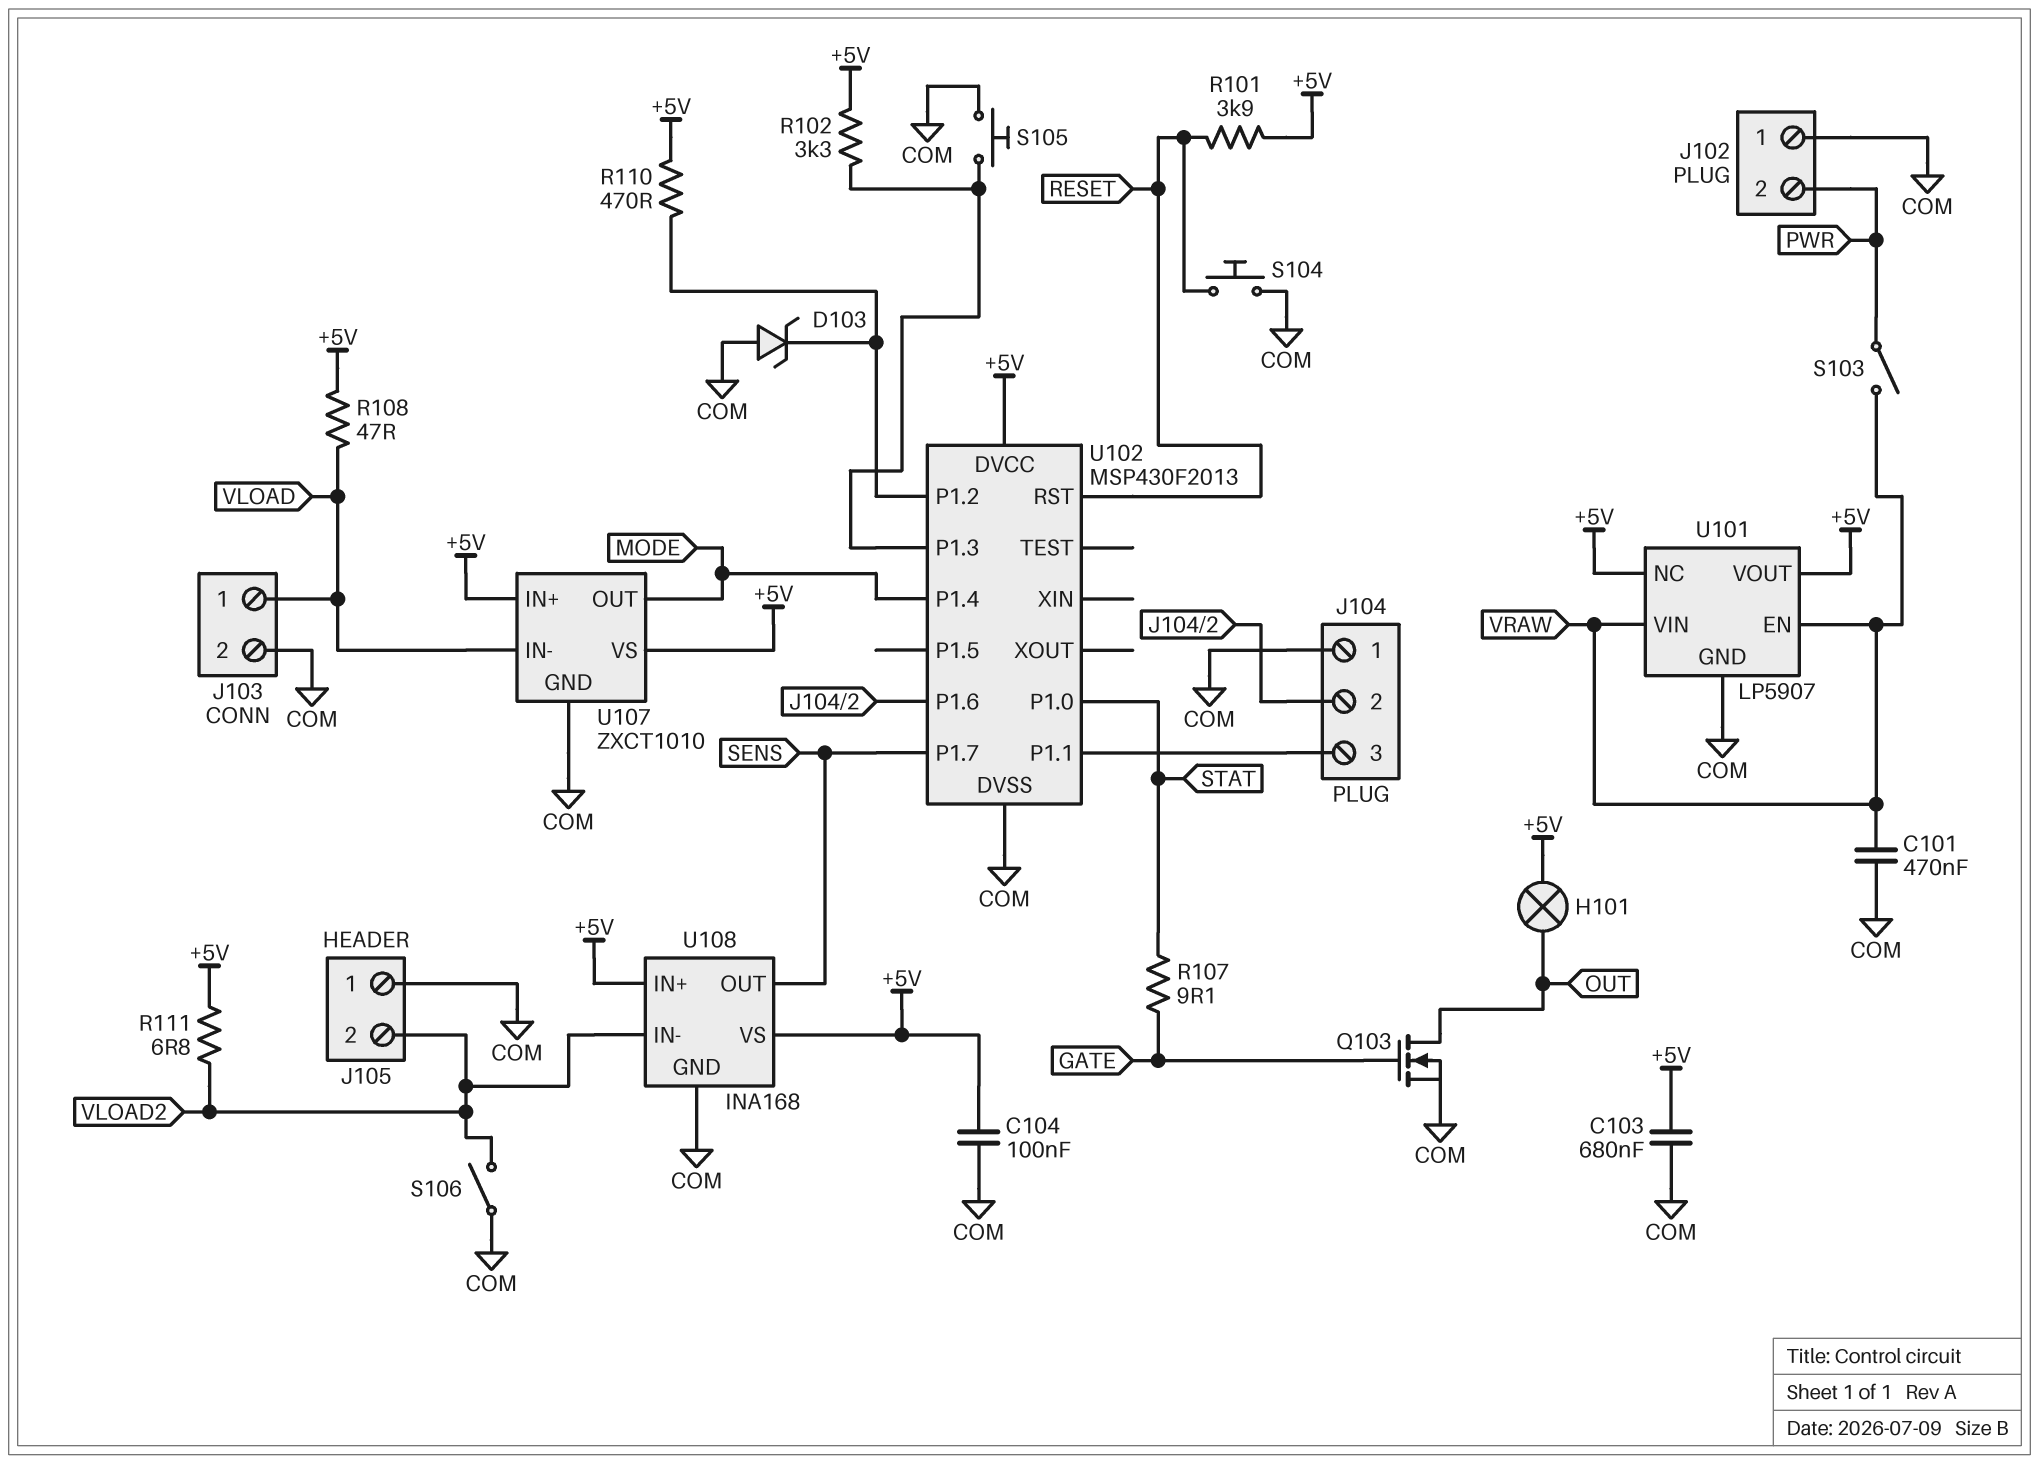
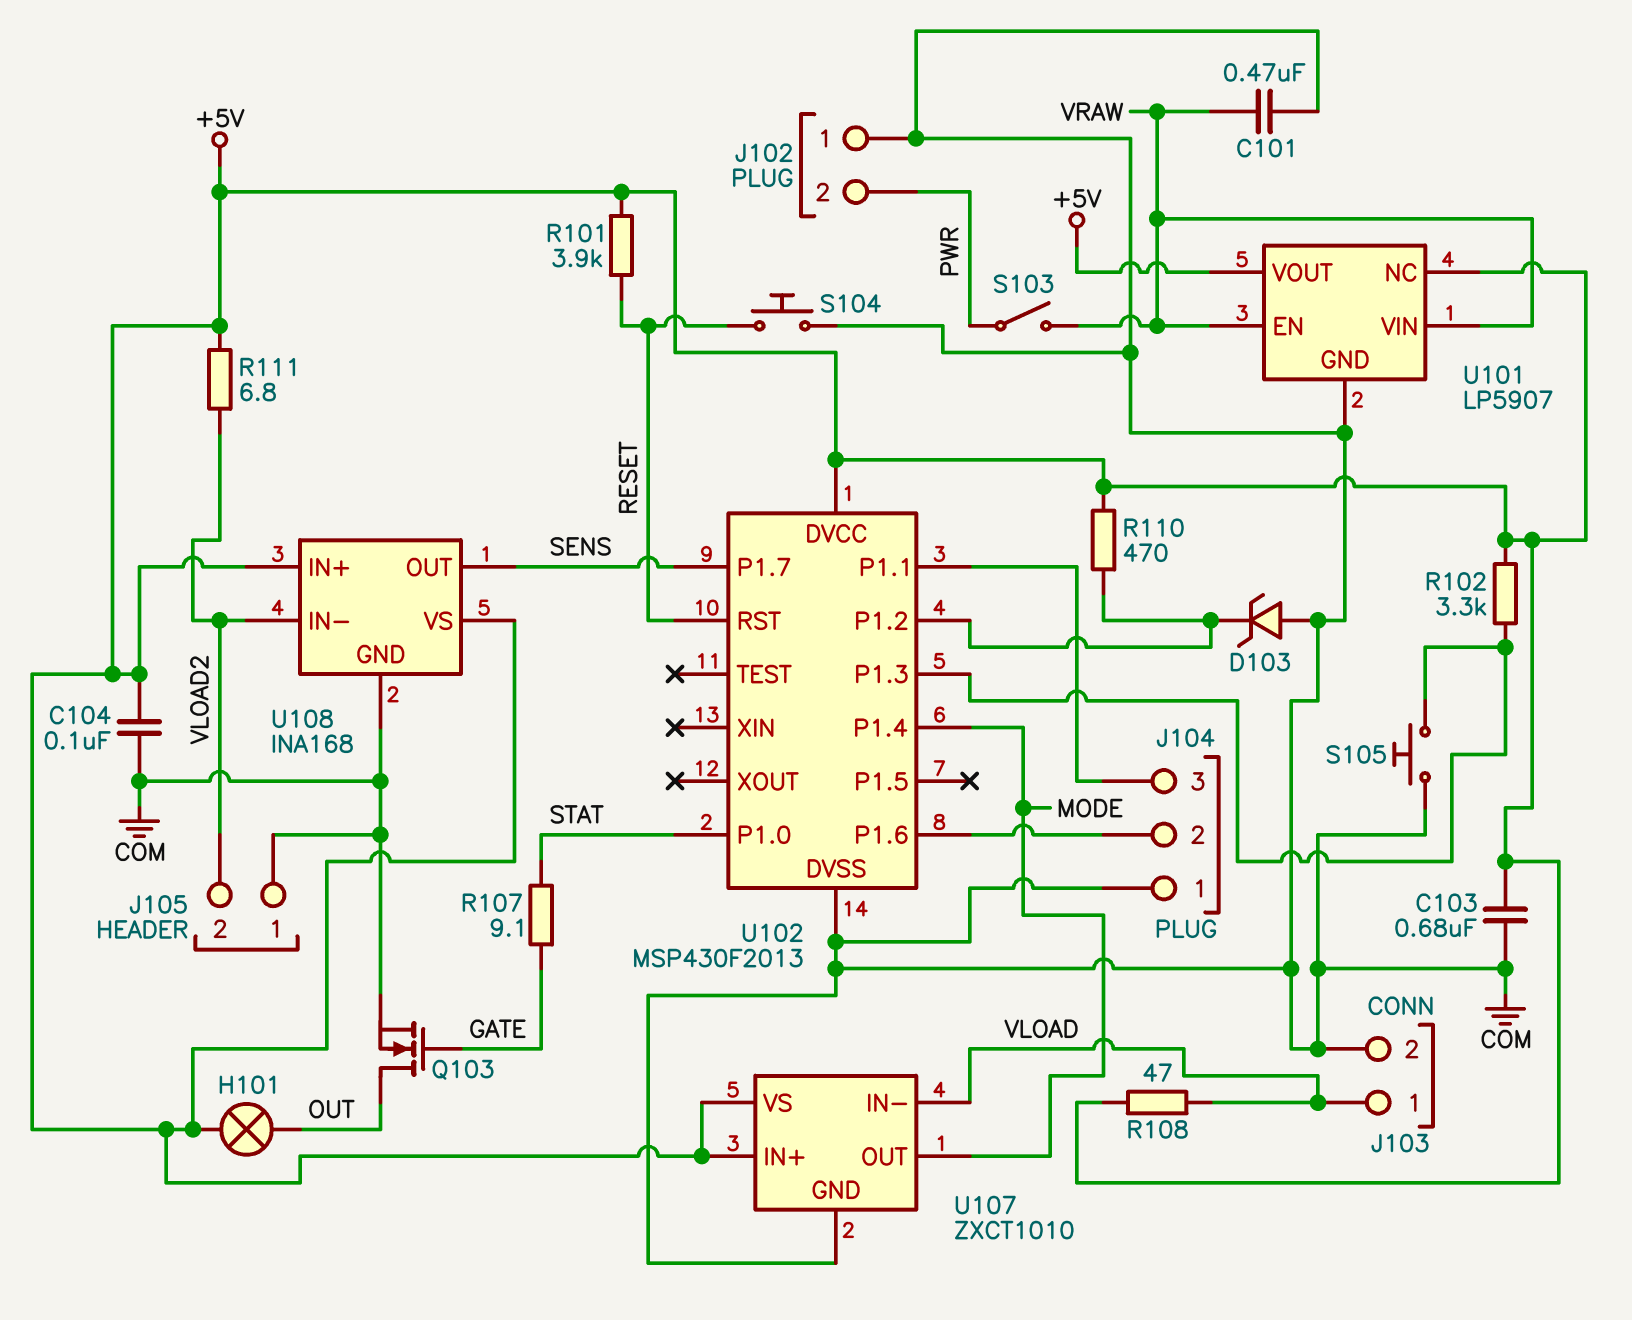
S106: switch (COM, VLOAD2) -> none

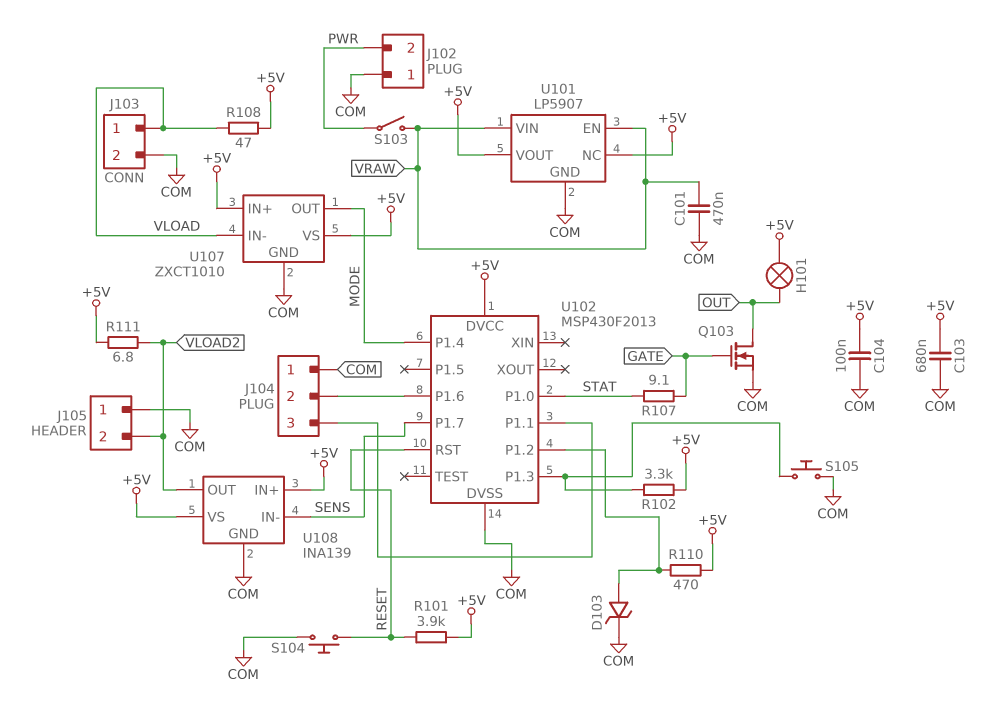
D103: zener (A COM, K U102/P1.2) -> zener (A U102/P1.2, K COM)
U108: INA168 -> INA139
U108 pin IN-: VLOAD2 -> SENS
U108 pin OUT: SENS -> VLOAD2

